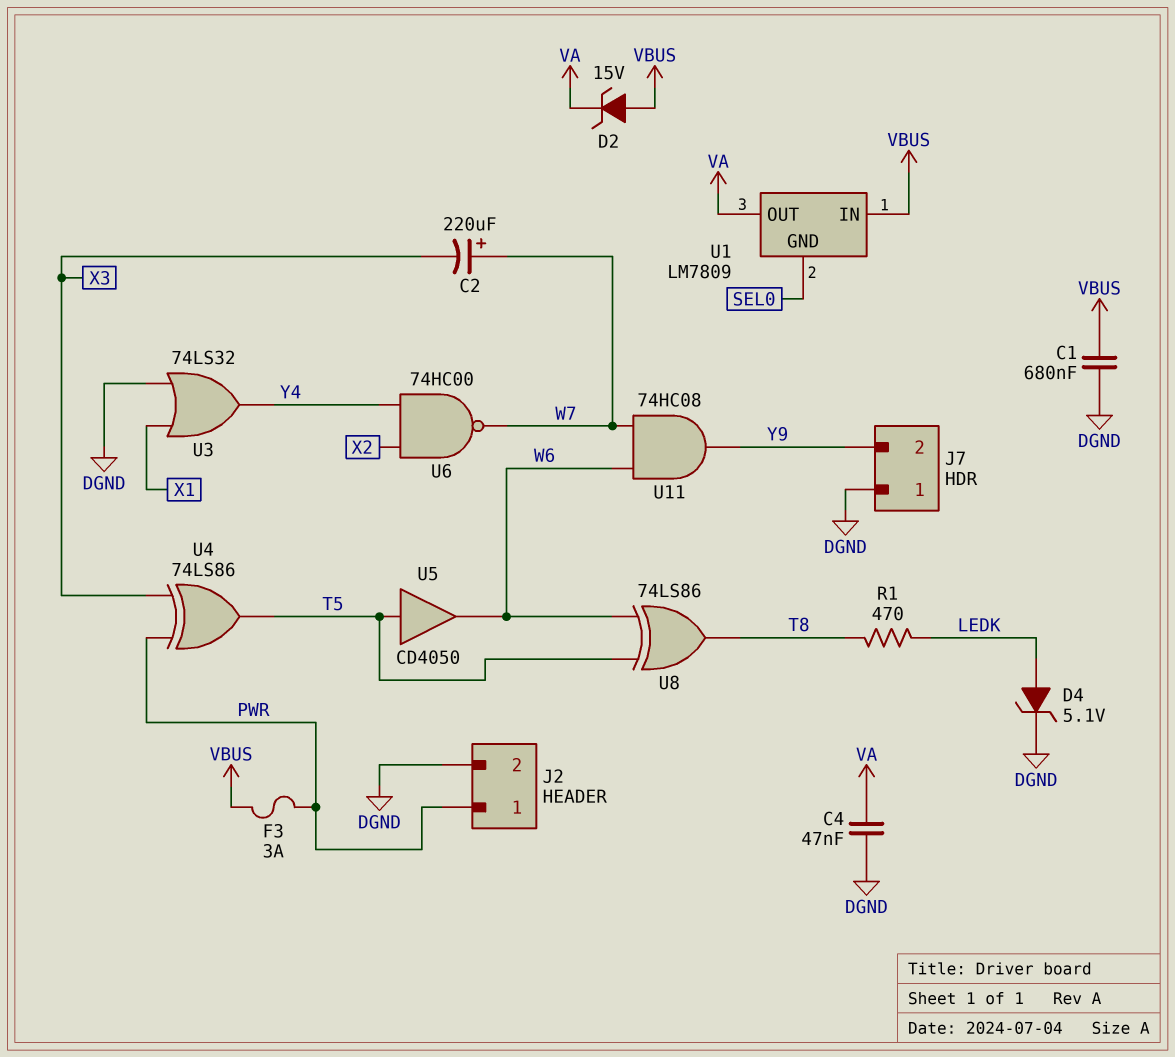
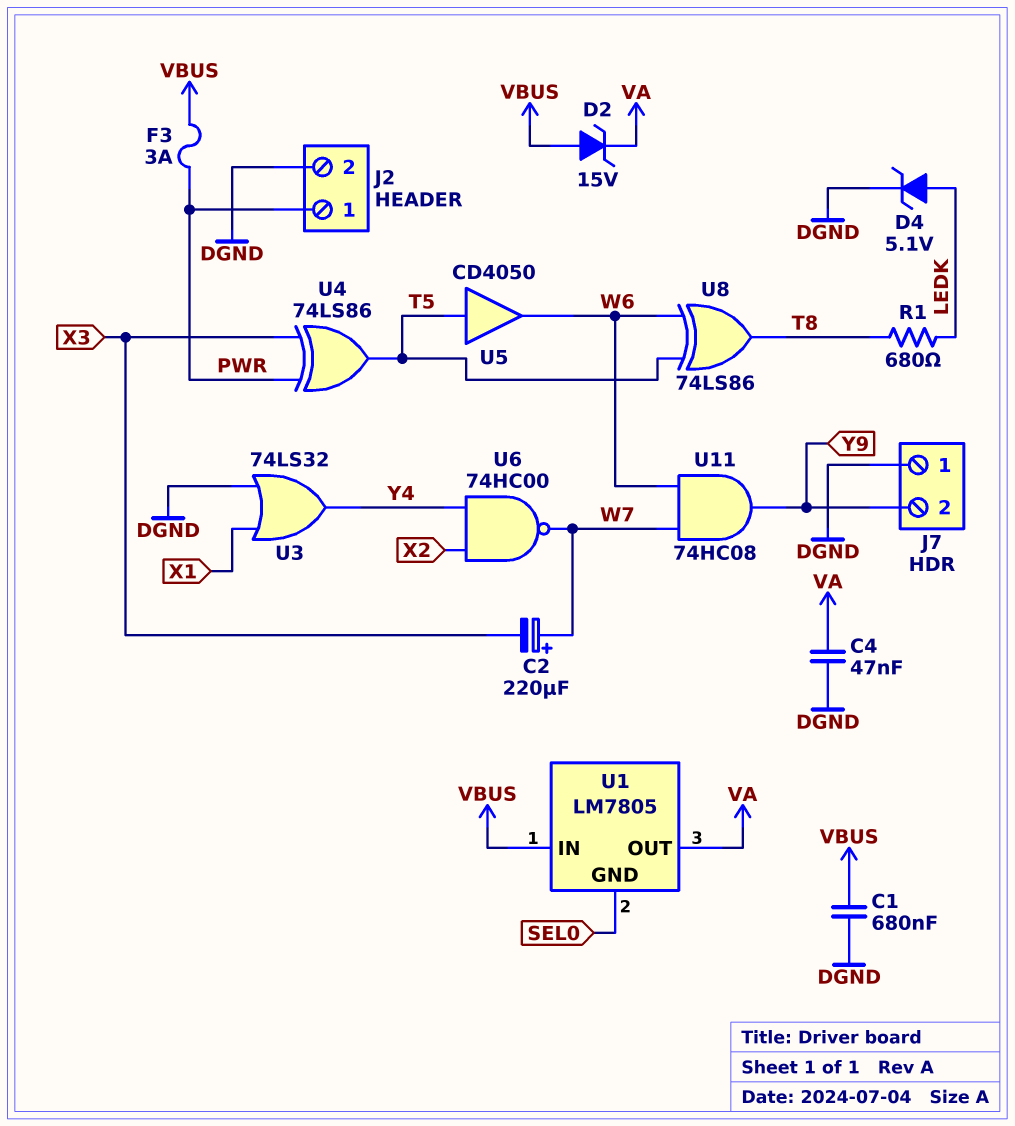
R1: 470 (LEDK, T8) -> 680 (LEDK, T8)
U1: LM7809 -> LM7805

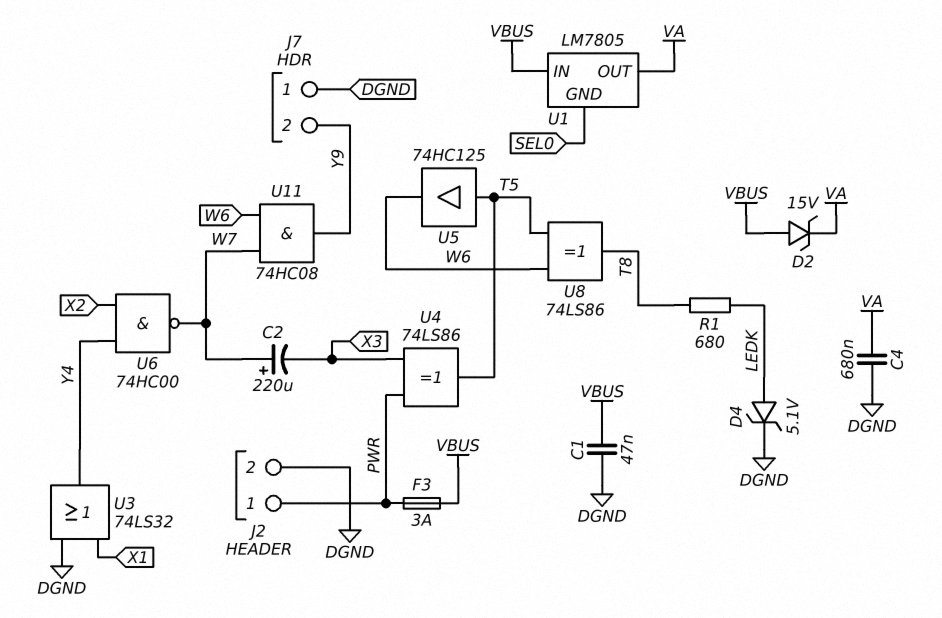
C1: 680nF (DGND, VBUS) -> 47nF (DGND, VBUS)
C4: 47nF (DGND, VA) -> 680nF (DGND, VA)
U5: buffer CD4050 (in T5, out W6) -> buffer 74HC125 (in T5, out W6)

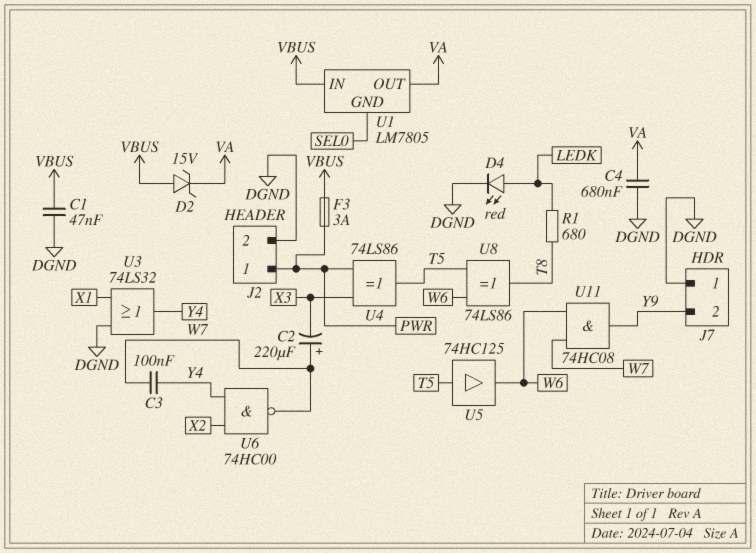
C3: none -> 100nF (W7, Y4)
D4: zener 5.1V (A LEDK, K DGND) -> LED red (A LEDK, K DGND)

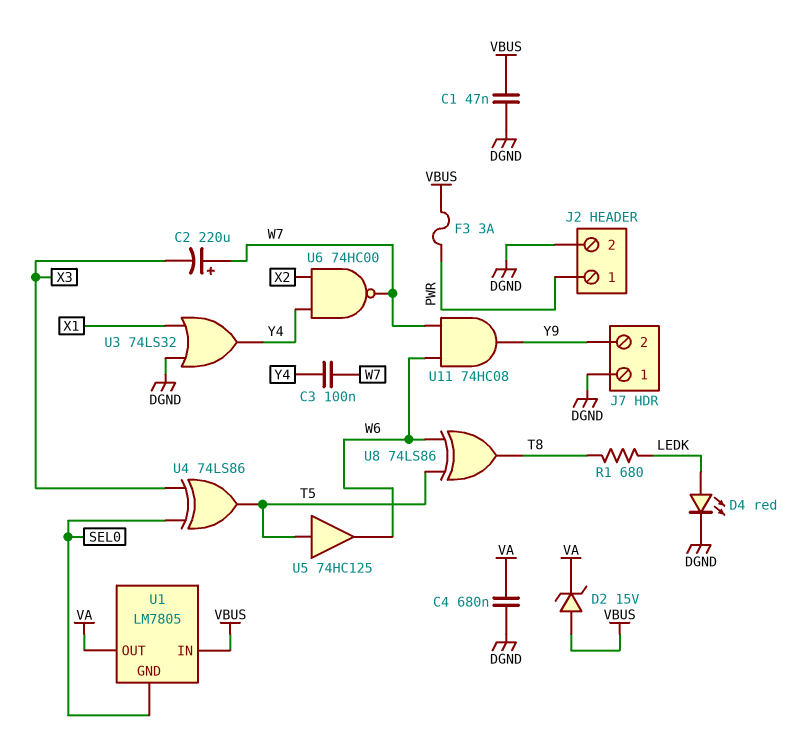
U4: XOR 74LS86 (in PWR, in X3, out T5) -> XOR 74LS86 (in SEL0, in X3, out T5)

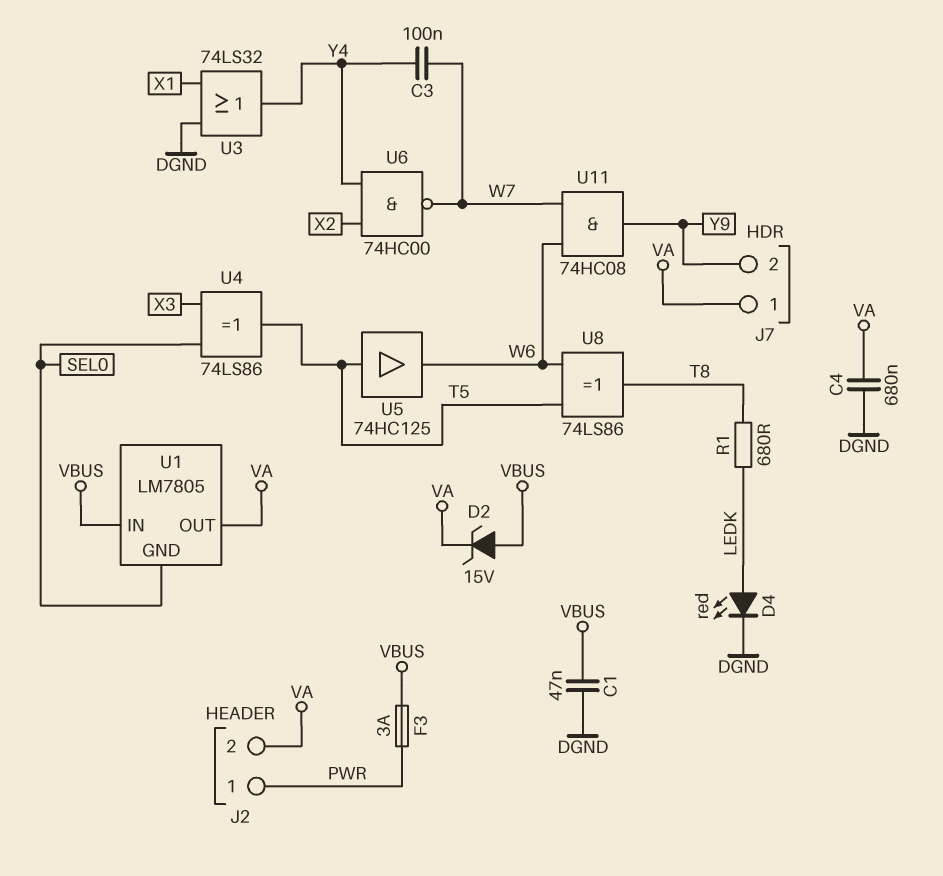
C2: 220uF (plus W7, minus X3) -> none
J2 pin 2: DGND -> VA
J7 pin 1: DGND -> VA

